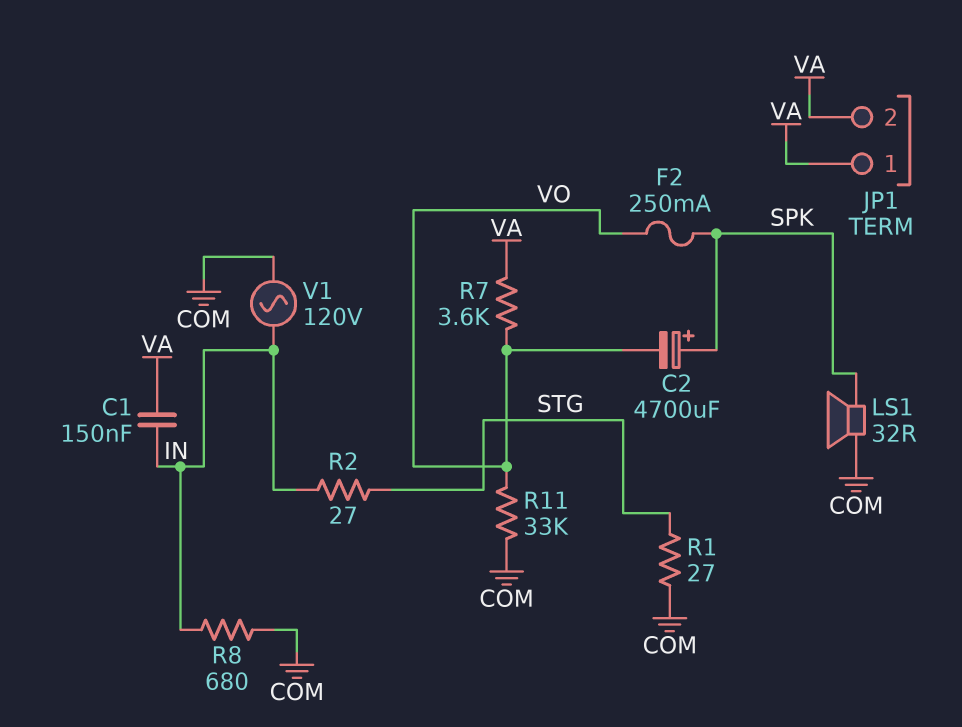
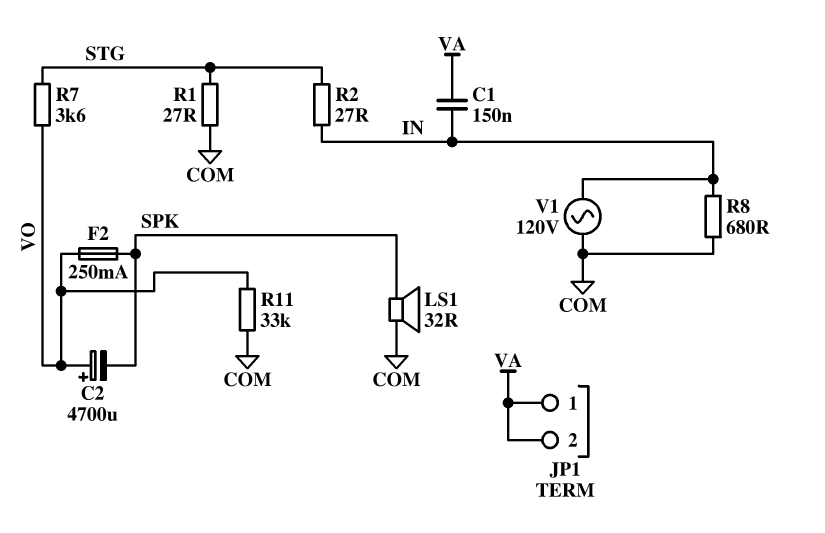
C2: 4700uF (plus SPK, minus VO) -> 4700uF (plus VO, minus SPK)
R7: 3.6k (VA, VO) -> 3.6k (STG, VO)

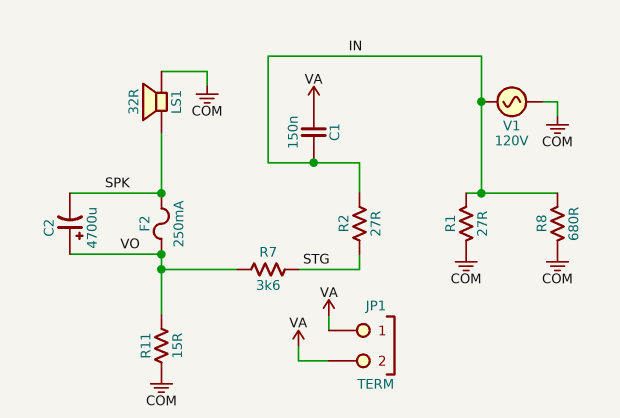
R1: 27 (COM, STG) -> 27 (COM, IN)
R11: 33k (COM, VO) -> 15 (COM, VO)

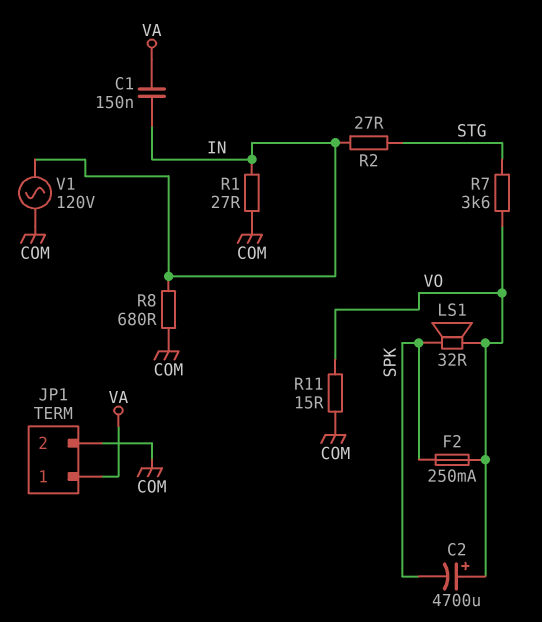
JP1 pin 2: VA -> COM
LS1: speaker 32R (COM, SPK) -> speaker 32R (SPK, VO)

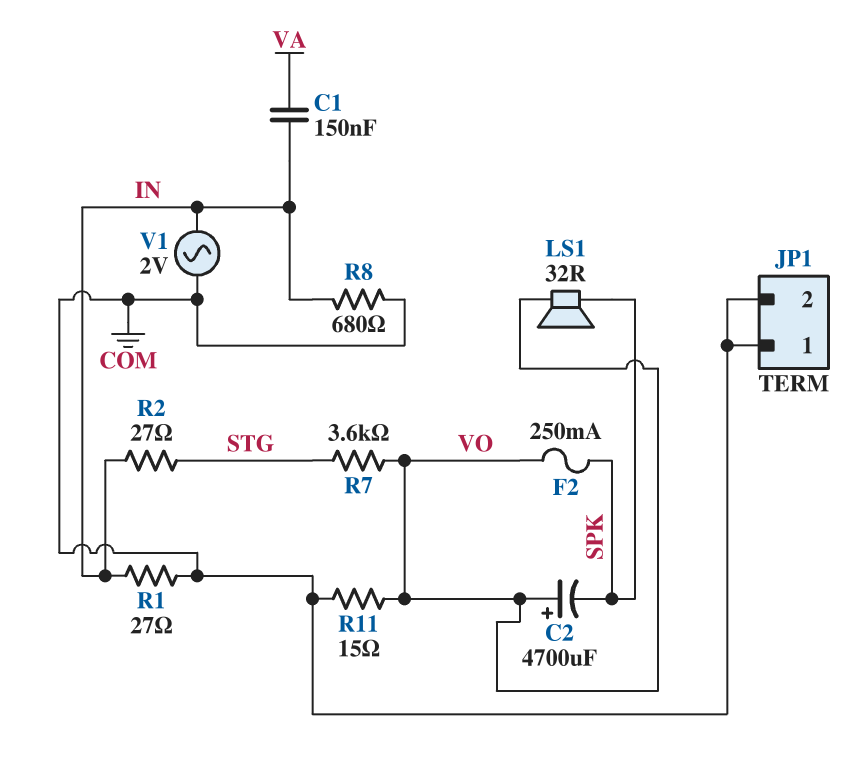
JP1 pin 1: VA -> COM
V1: AC 120V (COM, IN) -> AC 2V (COM, IN)

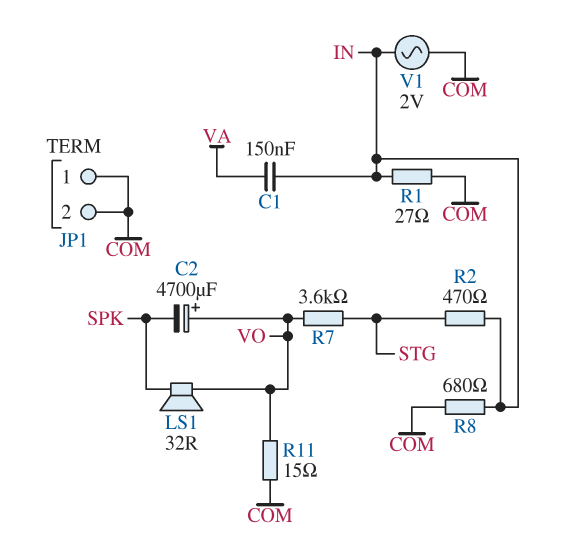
F2: 250mA (SPK, VO) -> none
R2: 27 (IN, STG) -> 470 (IN, STG)

